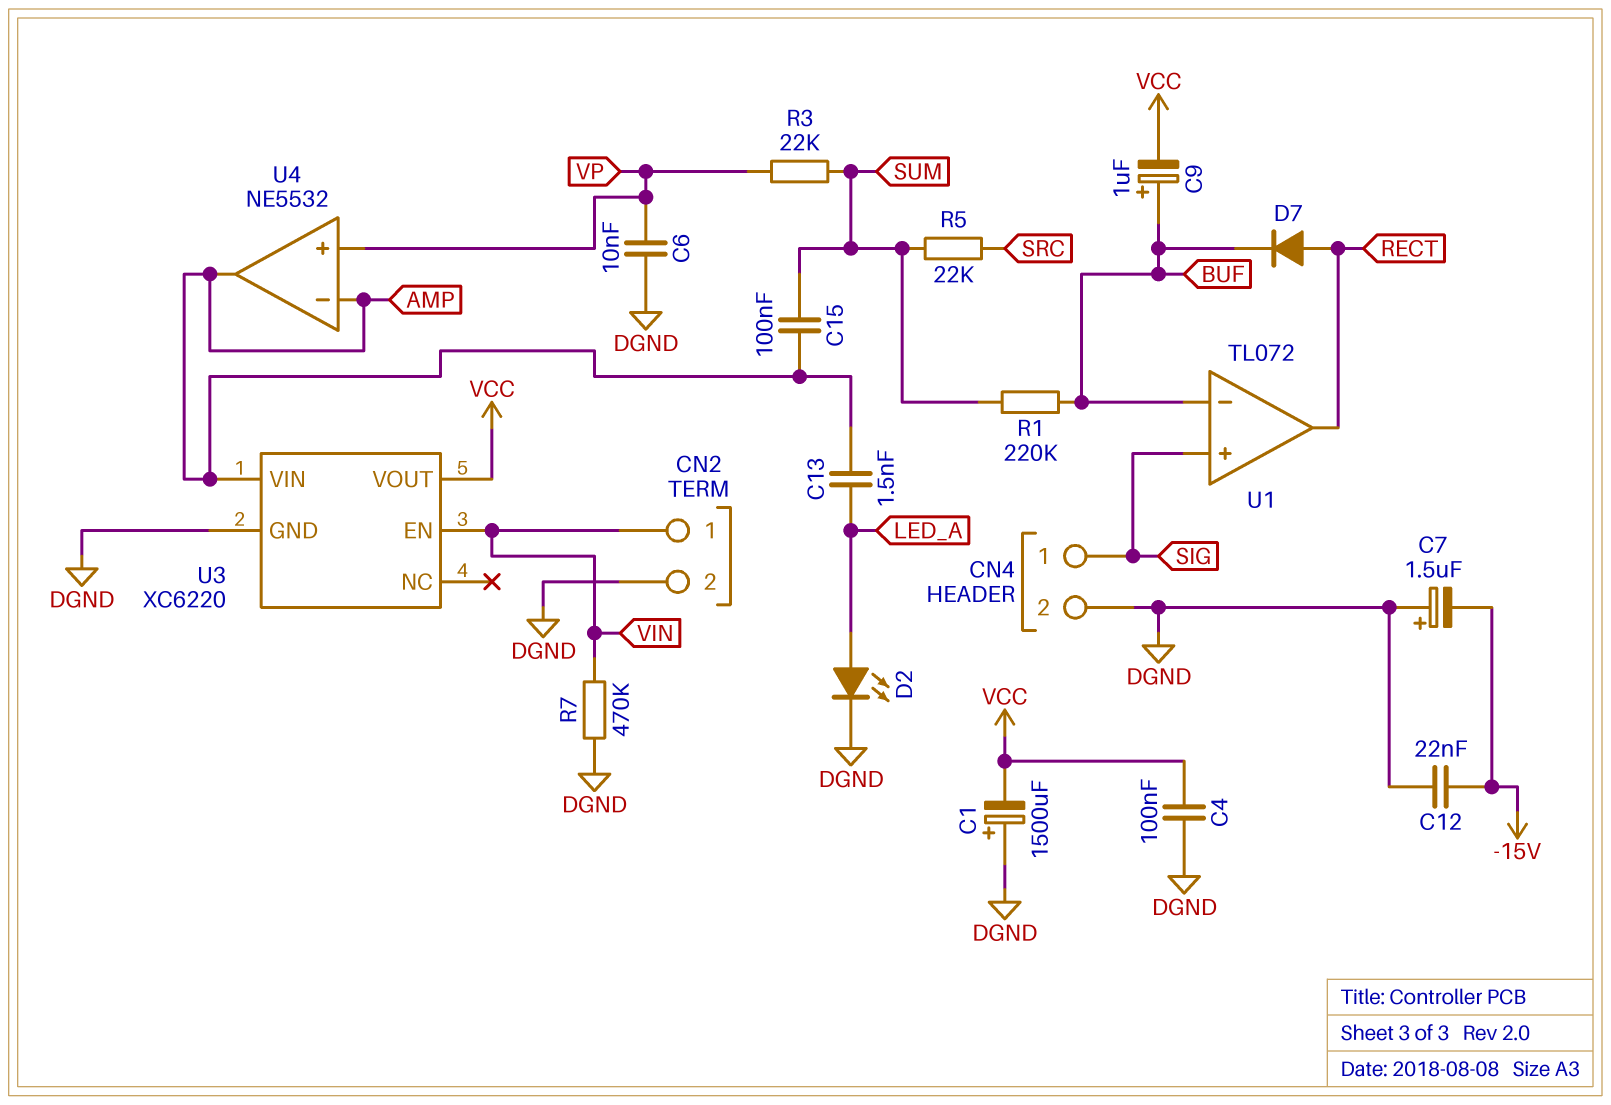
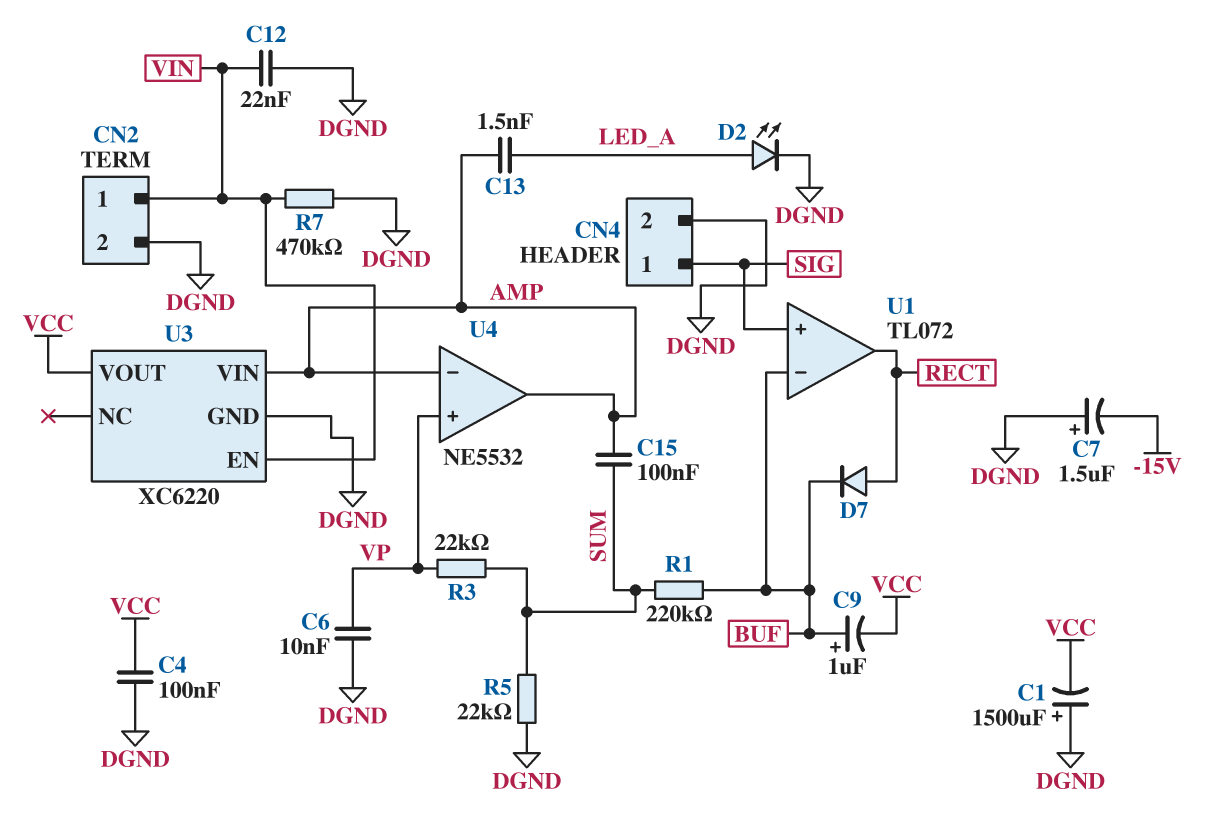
C12: 22nF (-15V, DGND) -> 22nF (DGND, VIN)
R5: 22k (SRC, SUM) -> 22k (DGND, SUM)

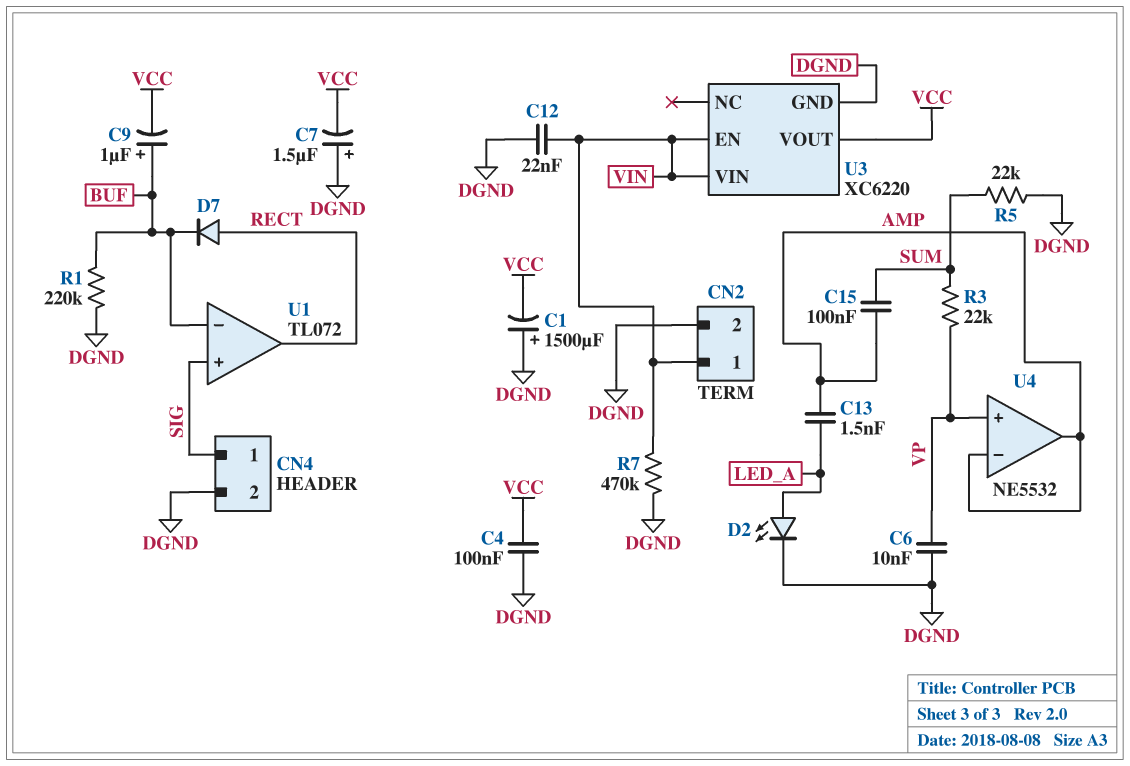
C7: 1.5uF (plus DGND, minus -15V) -> 1.5uF (plus DGND, minus VCC)
R1: 220k (BUF, SUM) -> 220k (BUF, DGND)
U3 pin VIN: AMP -> VIN

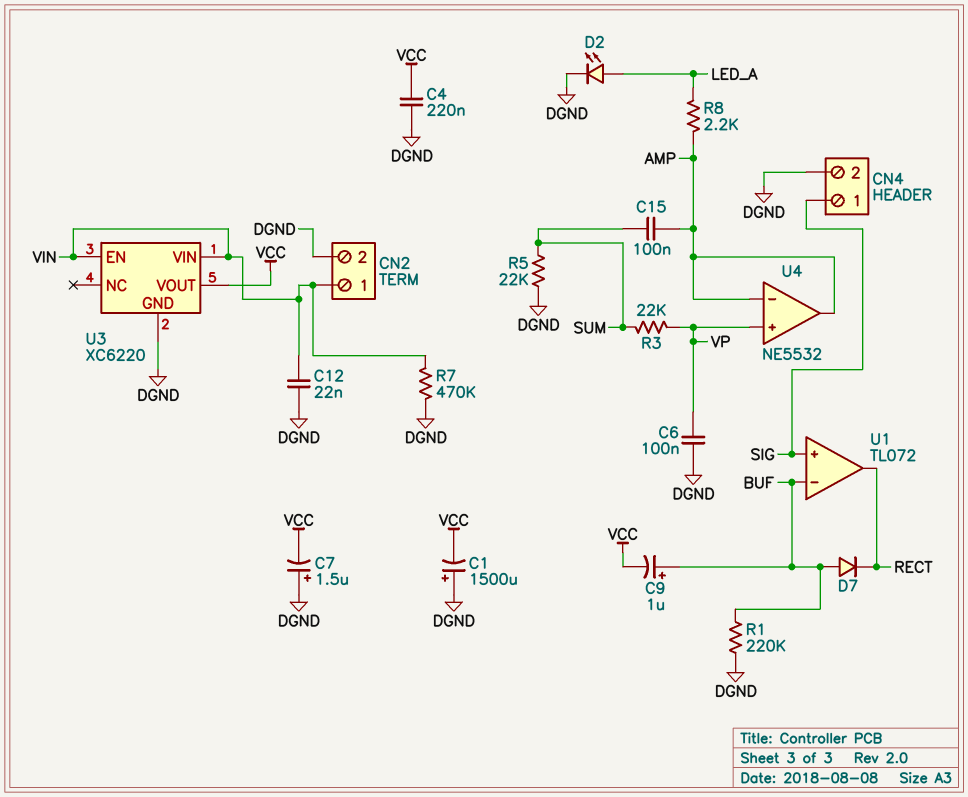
C4: 100nF (DGND, VCC) -> 220nF (DGND, VCC)
C6: 10nF (DGND, VP) -> 100nF (DGND, VP)
C13: 1.5nF (AMP, LED_A) -> none
D7: diode (A RECT, K BUF) -> diode (A BUF, K RECT)
R8: none -> 2.2k (AMP, LED_A)

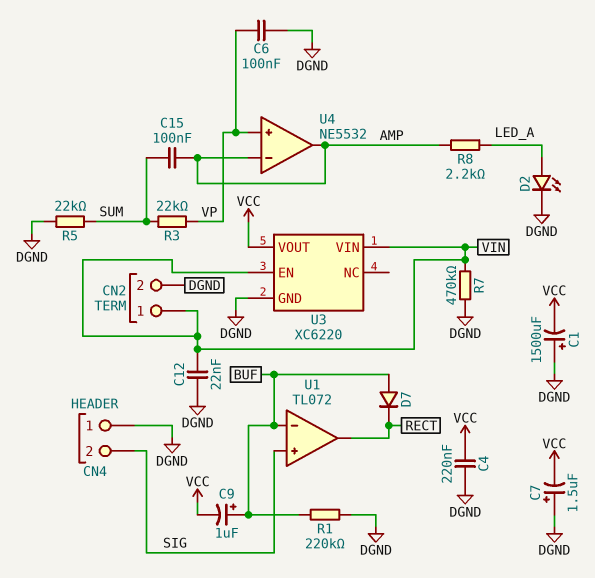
CN4 pin 1: SIG -> DGND
CN4 pin 2: DGND -> SIG

